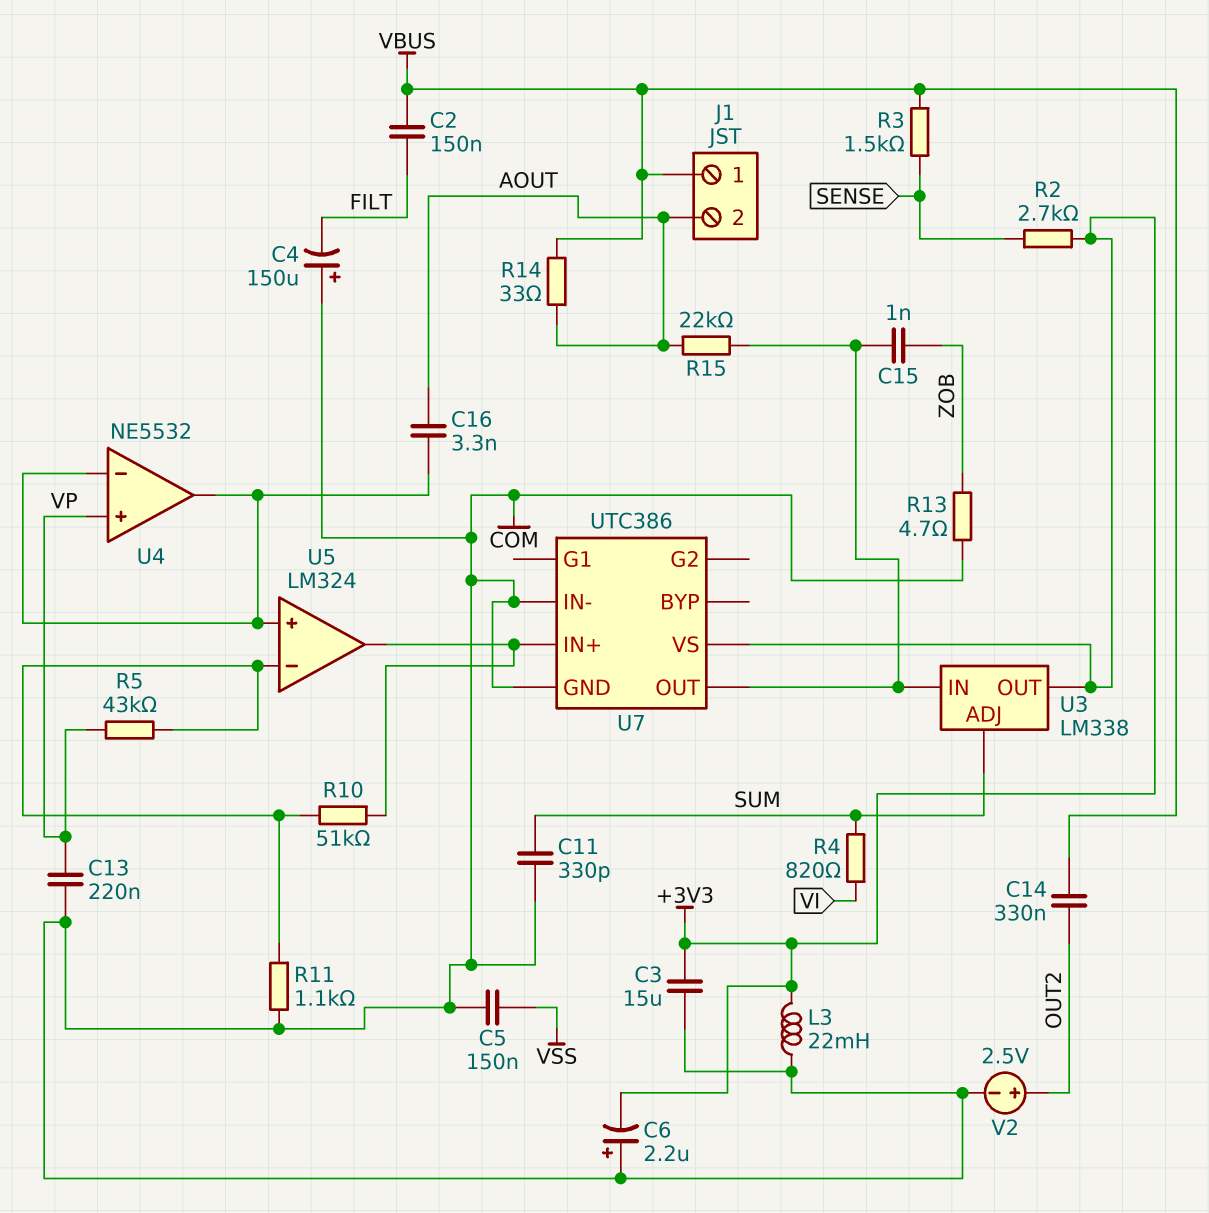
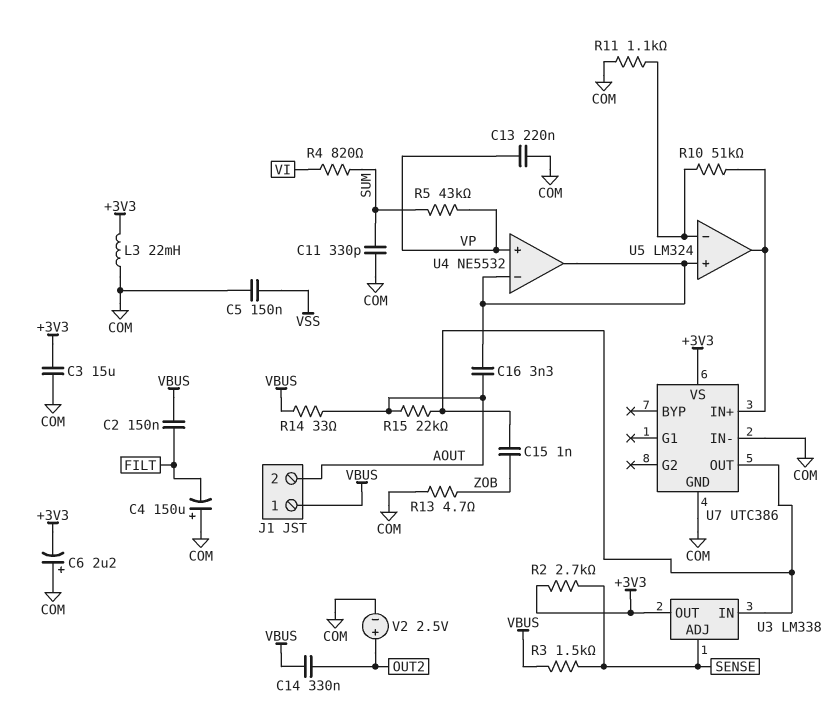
R5: 43k (U5/in-, VP) -> 43k (SUM, VP)
U3 pin ADJ: SUM -> SENSE

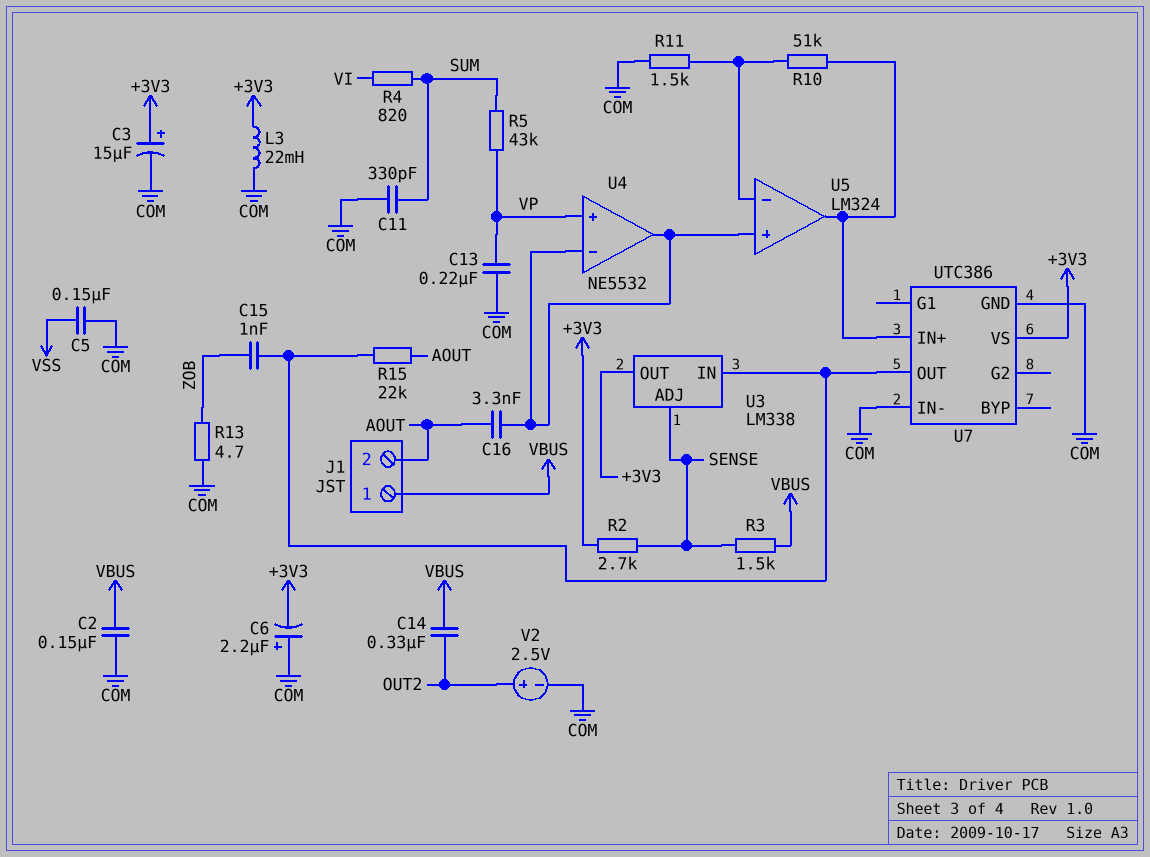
C2: 150nF (FILT, VBUS) -> 150nF (COM, VBUS)
C3: 15uF (+3V3, COM) -> 15uF (plus +3V3, minus COM)
C4: 150uF (plus COM, minus FILT) -> none
R11: 1.1k (COM, U5/in-) -> 1.5k (COM, U5/in-)
R14: 33 (AOUT, VBUS) -> none

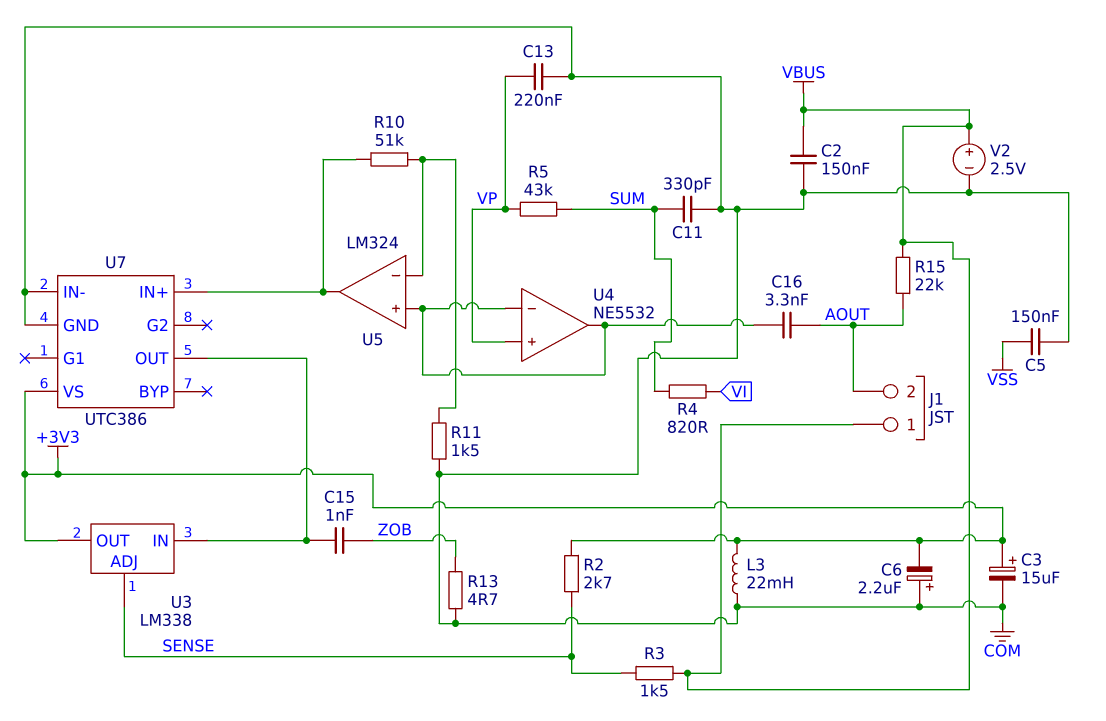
C14: 330nF (OUT2, VBUS) -> none
R15: 22k (AOUT, U3/IN) -> 22k (AOUT, VBUS)
V2: 2.5V (plus OUT2, minus COM) -> 2.5V (plus VBUS, minus COM)

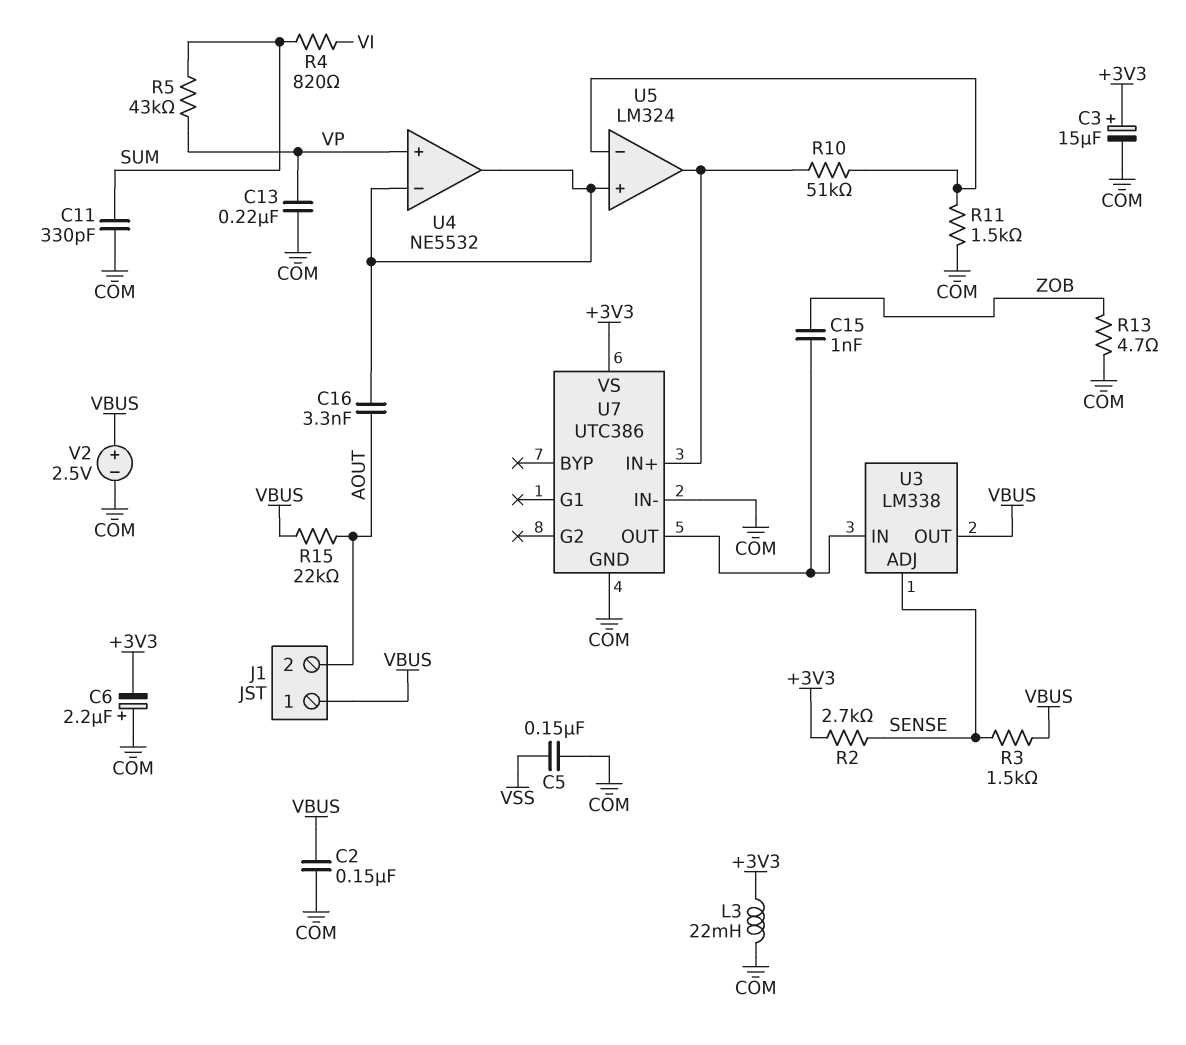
U3 pin OUT: +3V3 -> VBUS

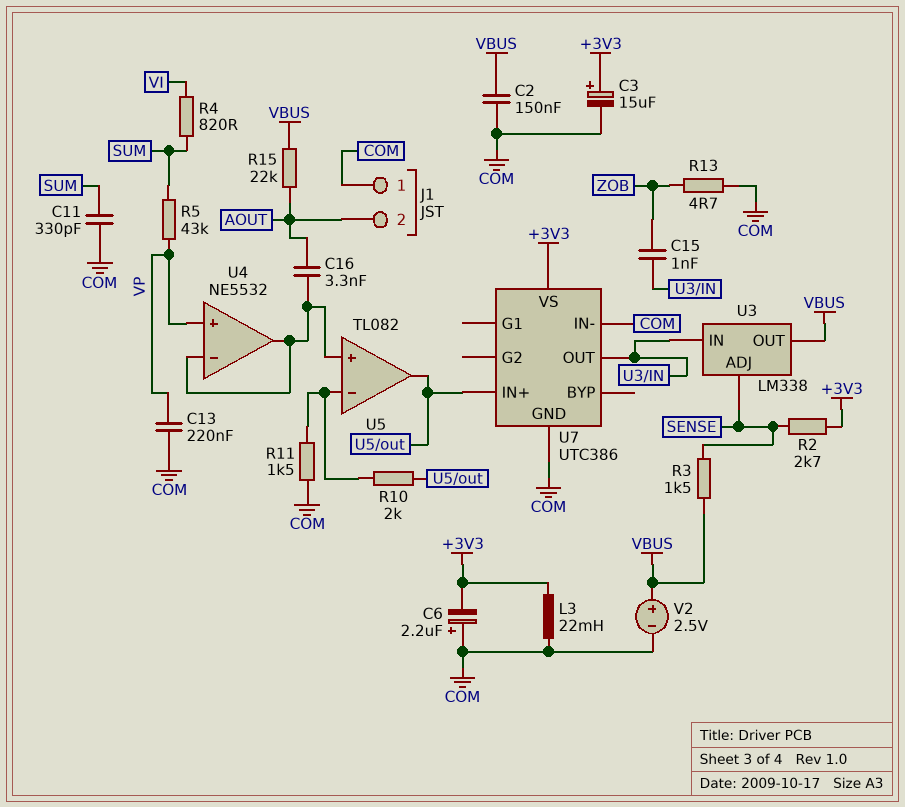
C5: 150nF (COM, VSS) -> none
J1 pin 1: VBUS -> COM
R10: 51k (U5/in-, U5/out) -> 2k (U5/in-, U5/out)
U5: LM324 -> TL082

